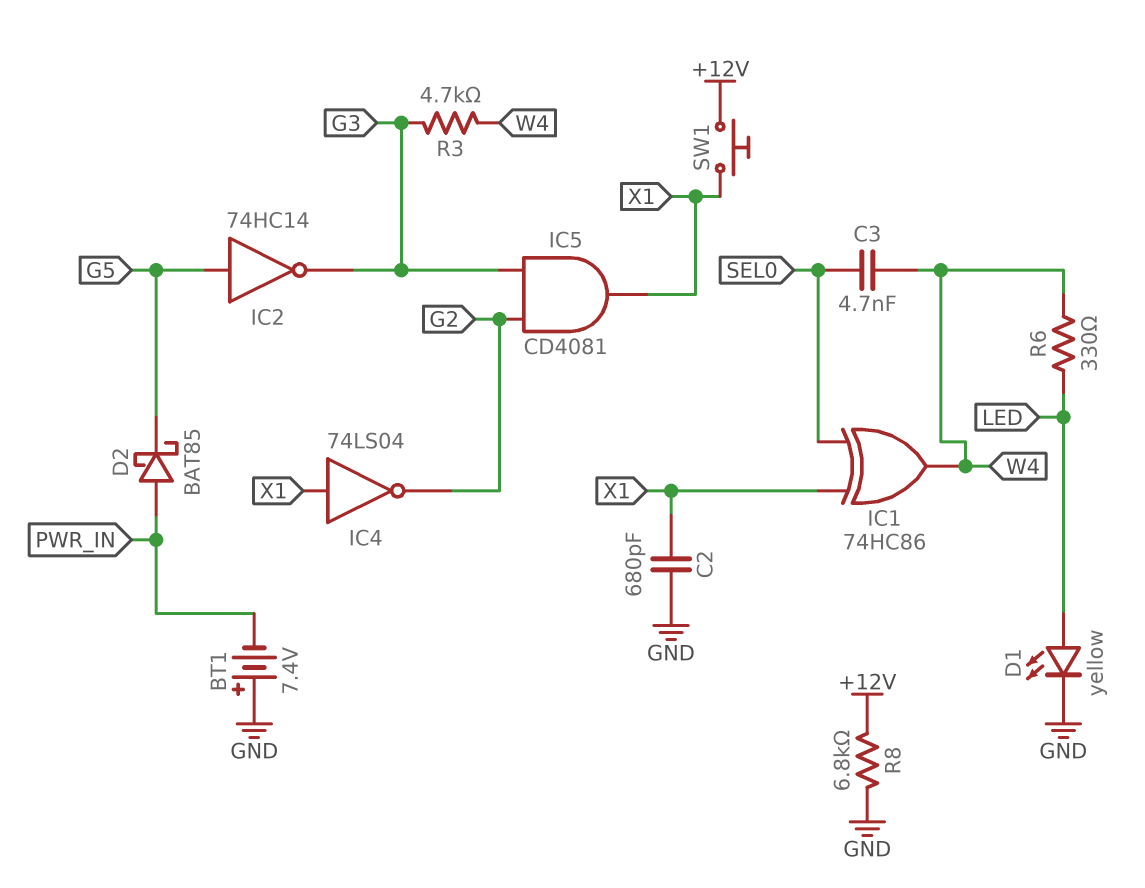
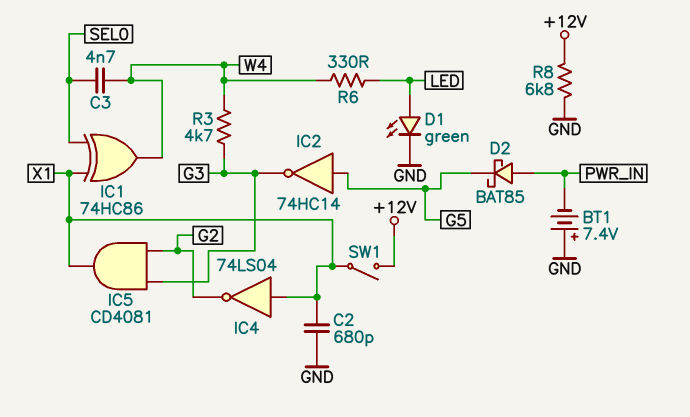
D1: LED yellow (A LED, K GND) -> LED green (A LED, K GND)
SW1: button (+12V, X1) -> switch (+12V, X1)

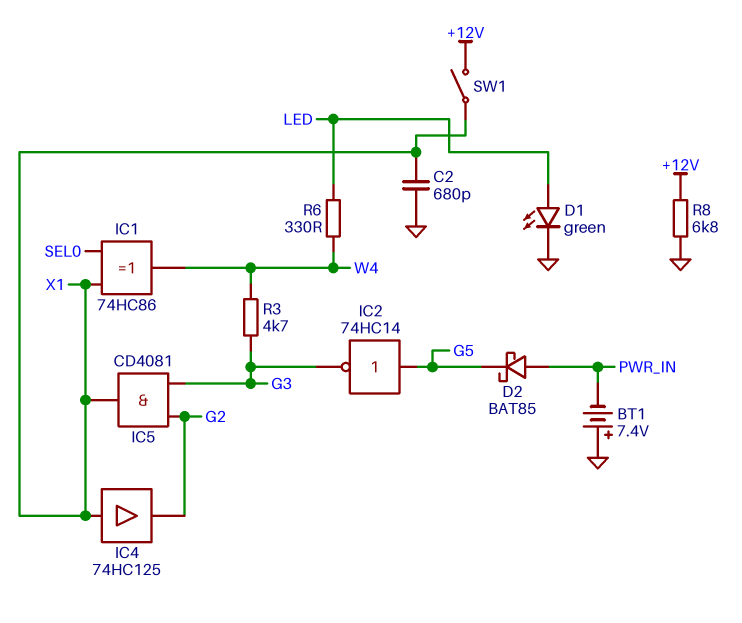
C3: 4.7nF (SEL0, W4) -> none
IC4: NOT 74LS04 (in X1, out G2) -> buffer 74HC125 (in X1, out G2)

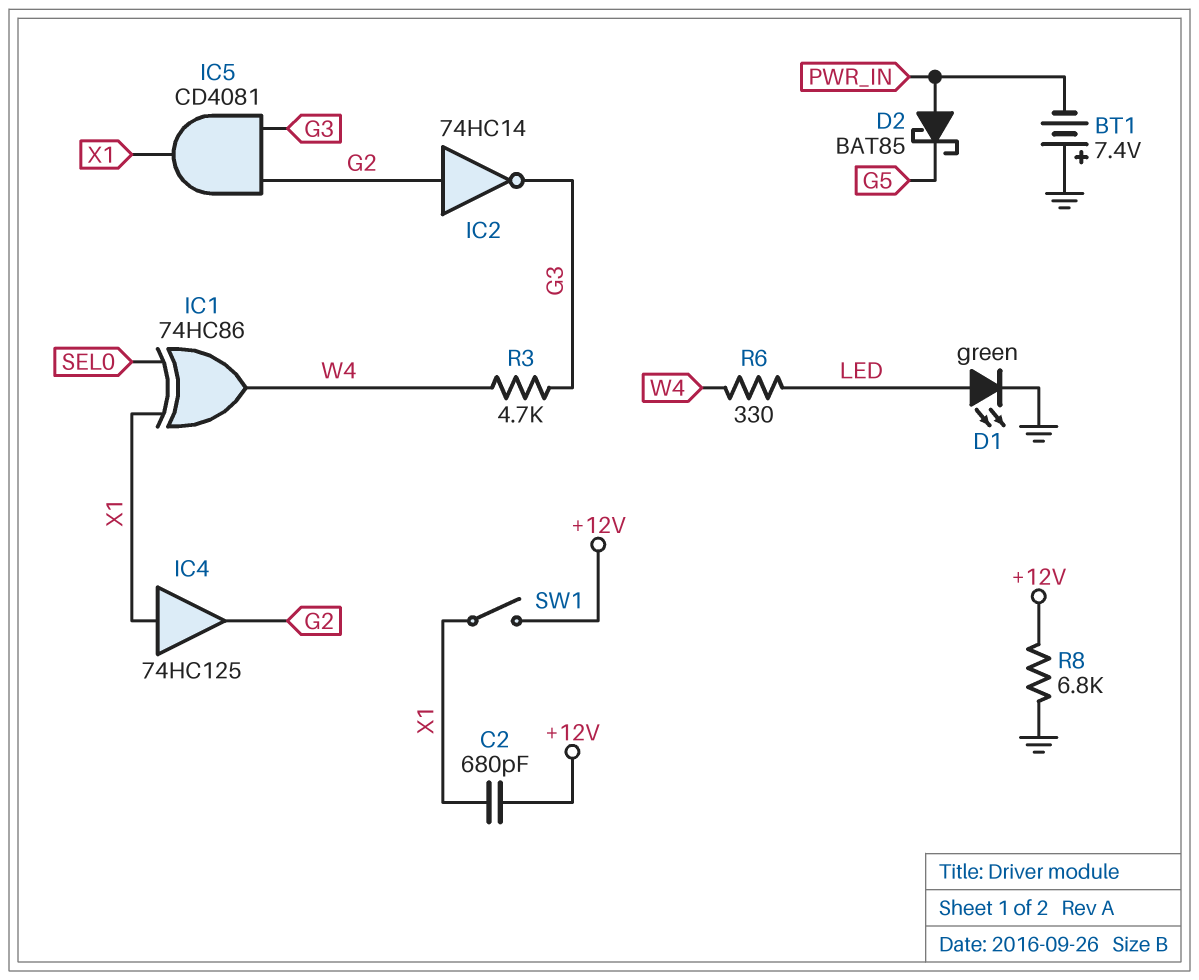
C2: 680pF (GND, X1) -> 680pF (+12V, X1)
IC2: NOT 74HC14 (in G5, out G3) -> NOT 74HC14 (in G2, out G3)

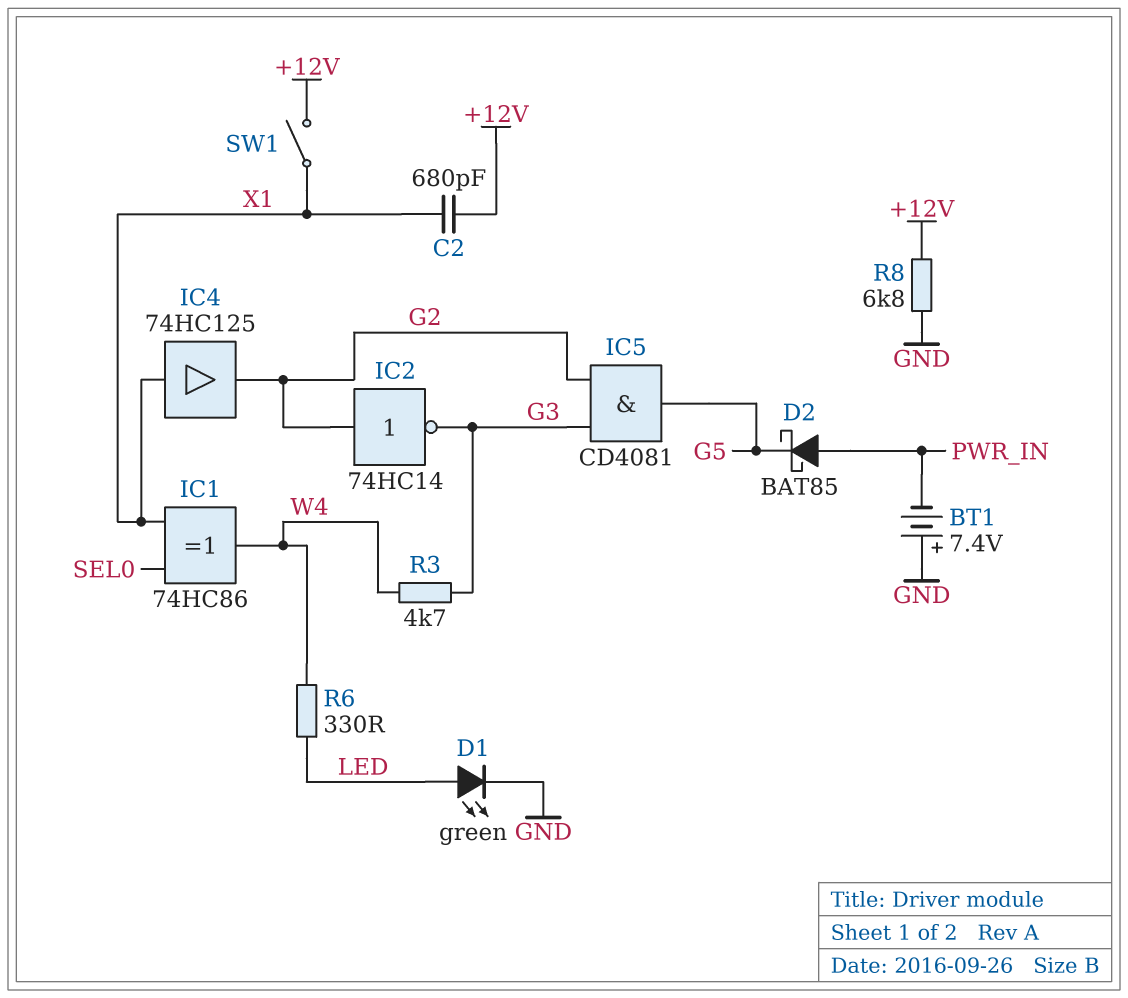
IC5: AND CD4081 (in G2, in G3, out X1) -> AND CD4081 (in G2, in G3, out G5)

